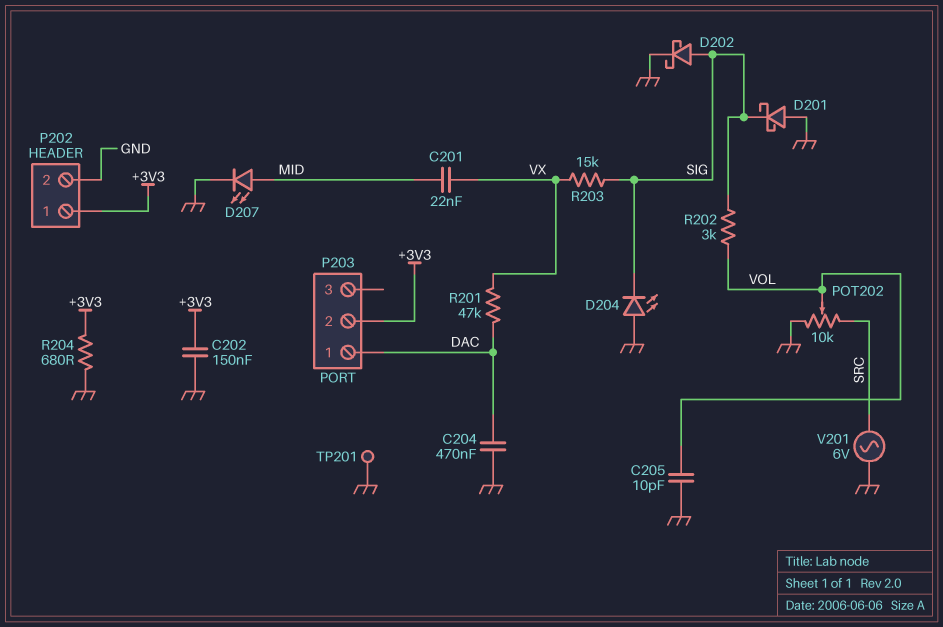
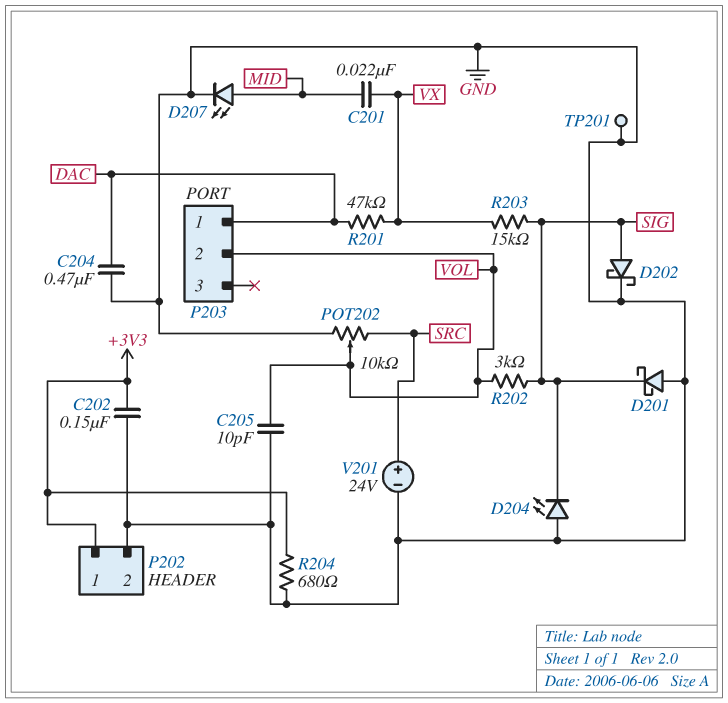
P203 pin 2: +3V3 -> VOL
V201: AC 6V (GND, SRC) -> 24V (plus SRC, minus GND)

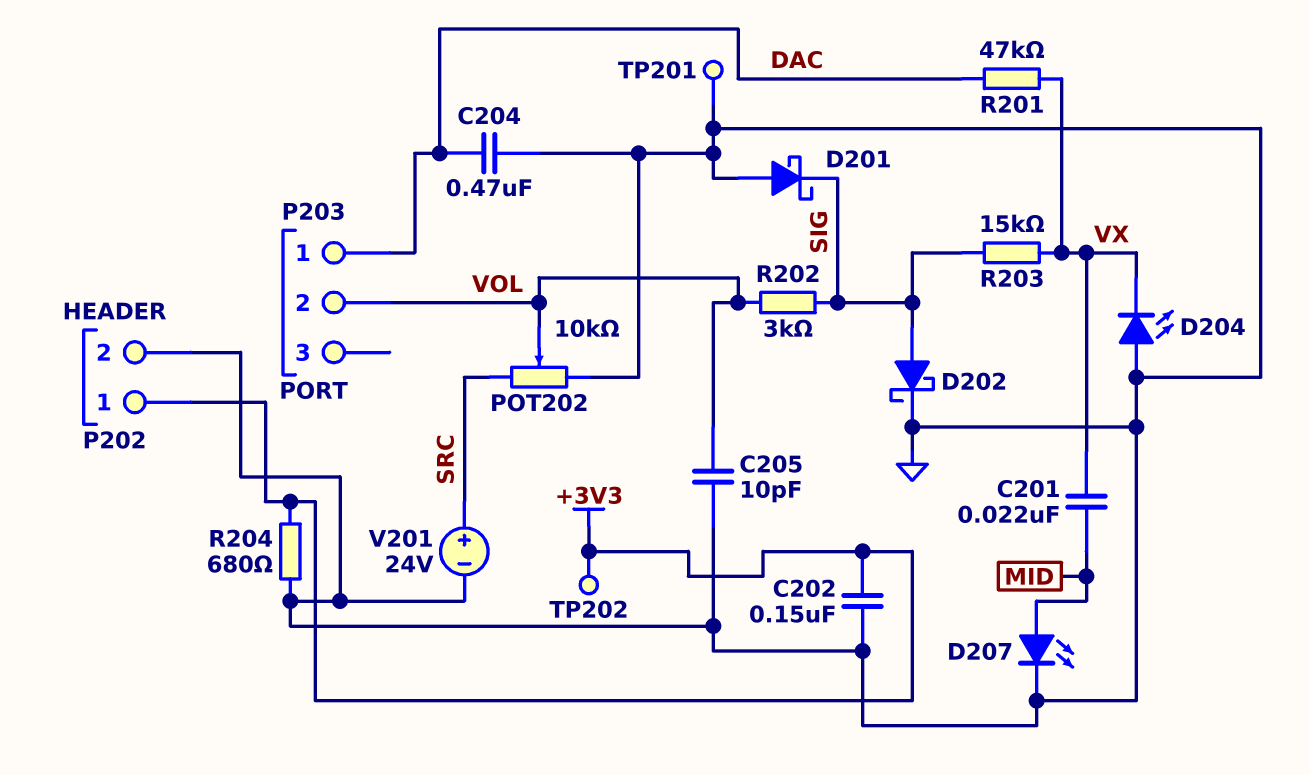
D204: LED (A GND, K SIG) -> LED (A GND, K VX)
TP202: none -> test point (+3V3)

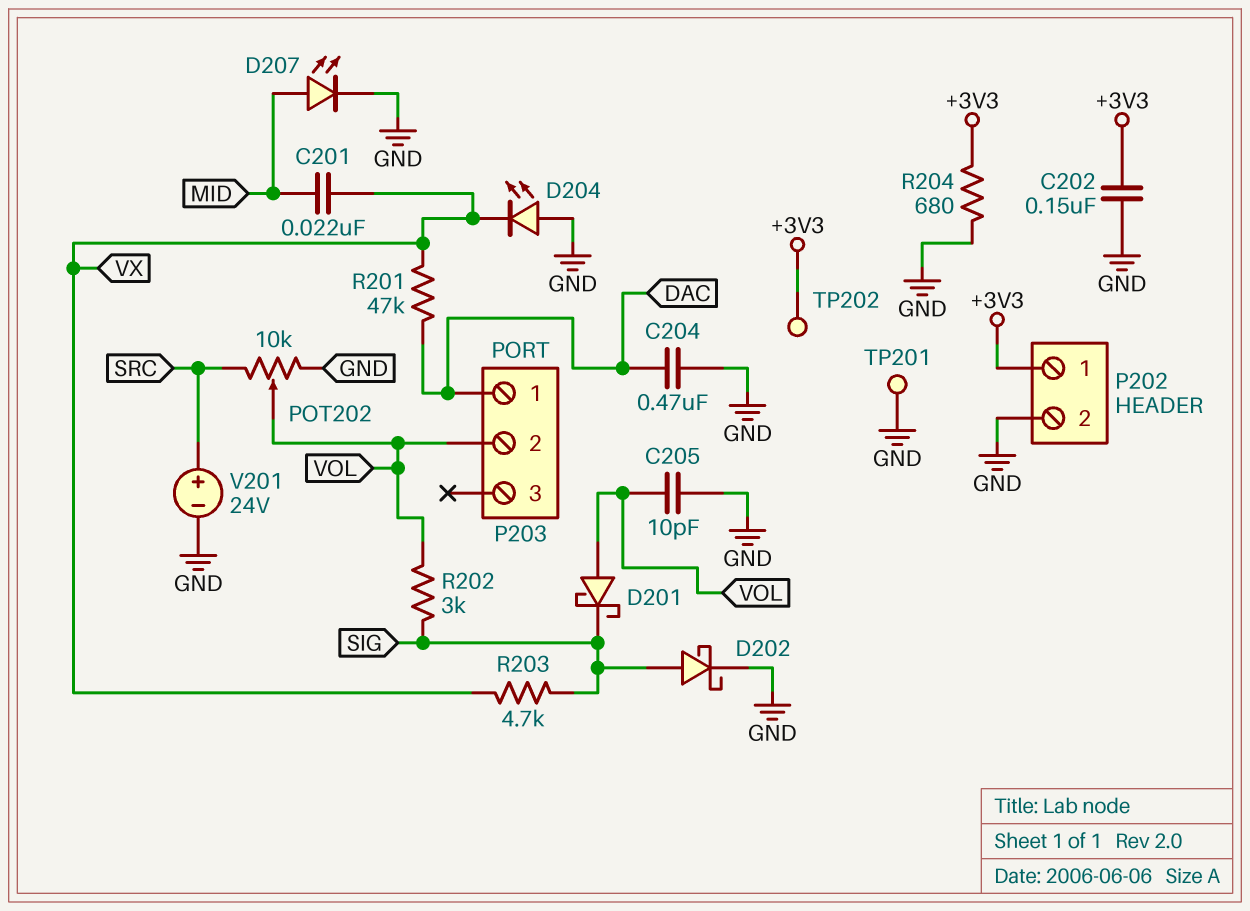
D201: schottky (A GND, K SIG) -> schottky (A VOL, K SIG)
R203: 15k (SIG, VX) -> 4.7k (SIG, VX)

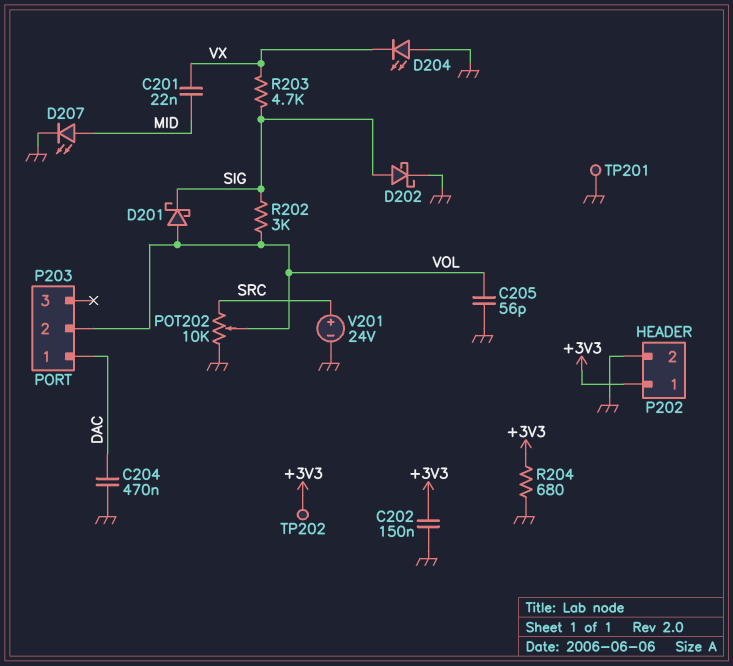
C205: 10pF (GND, VOL) -> 56pF (GND, VOL)
R201: 47k (DAC, VX) -> none

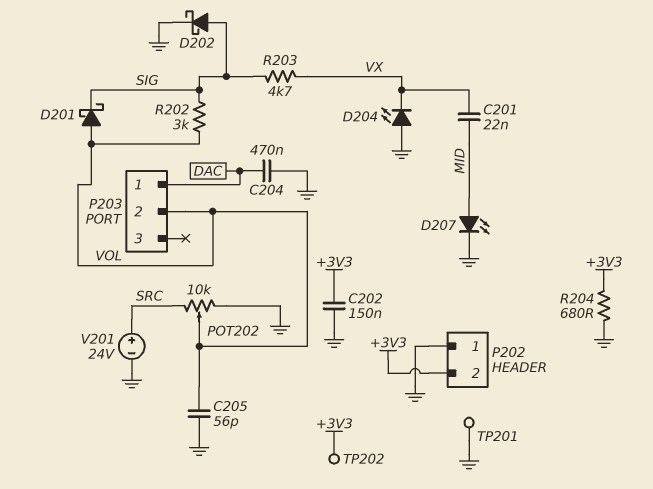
P202 pin 1: +3V3 -> GND
P202 pin 2: GND -> +3V3

